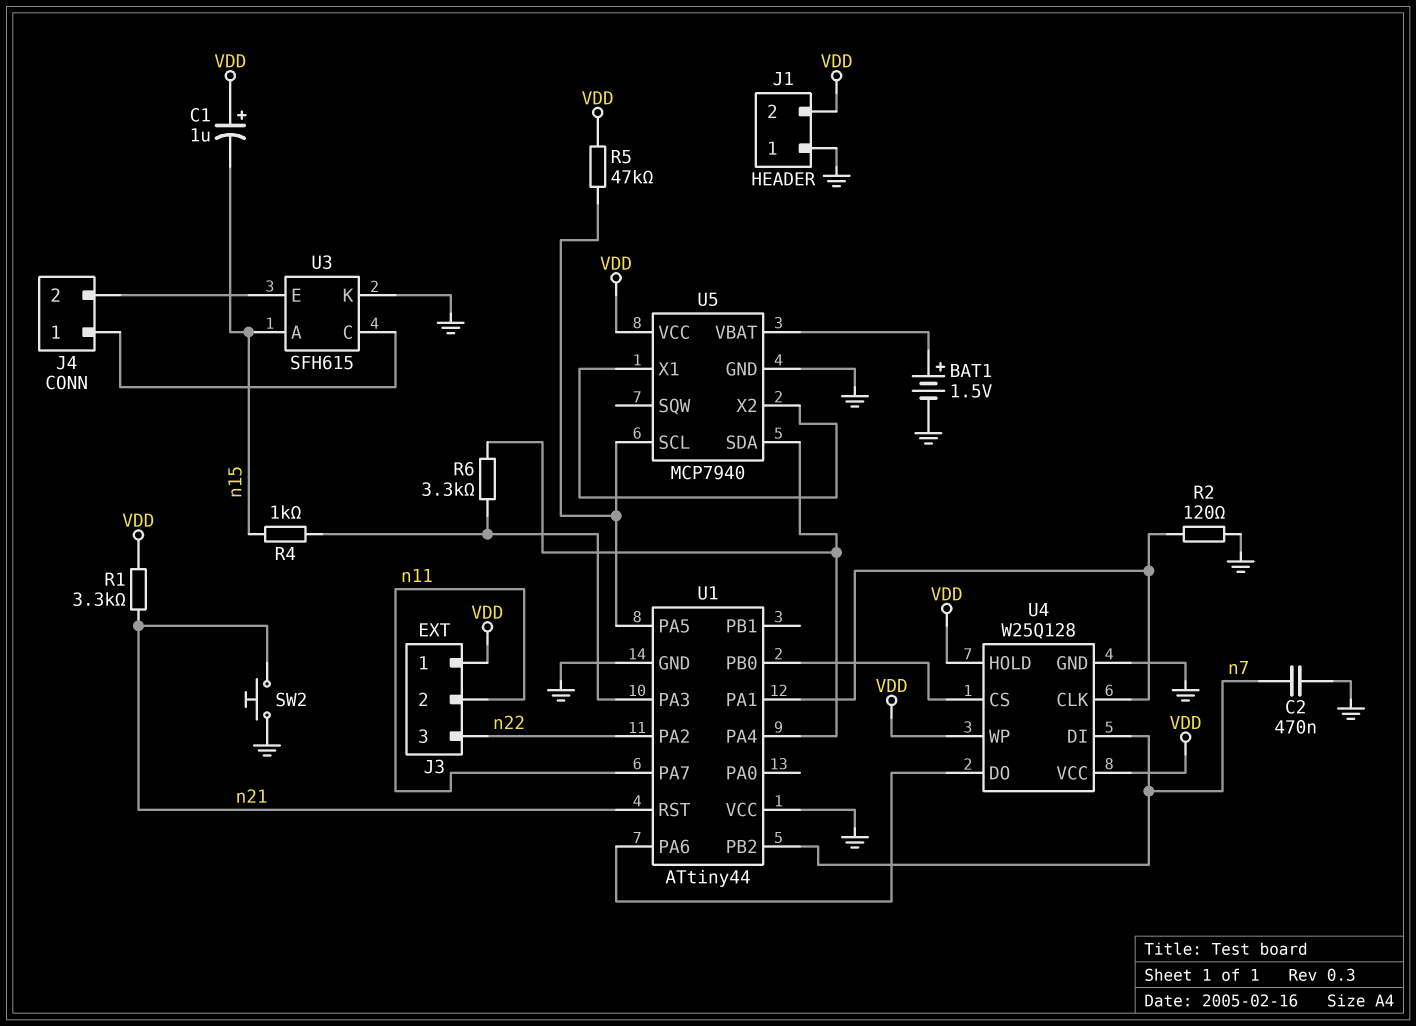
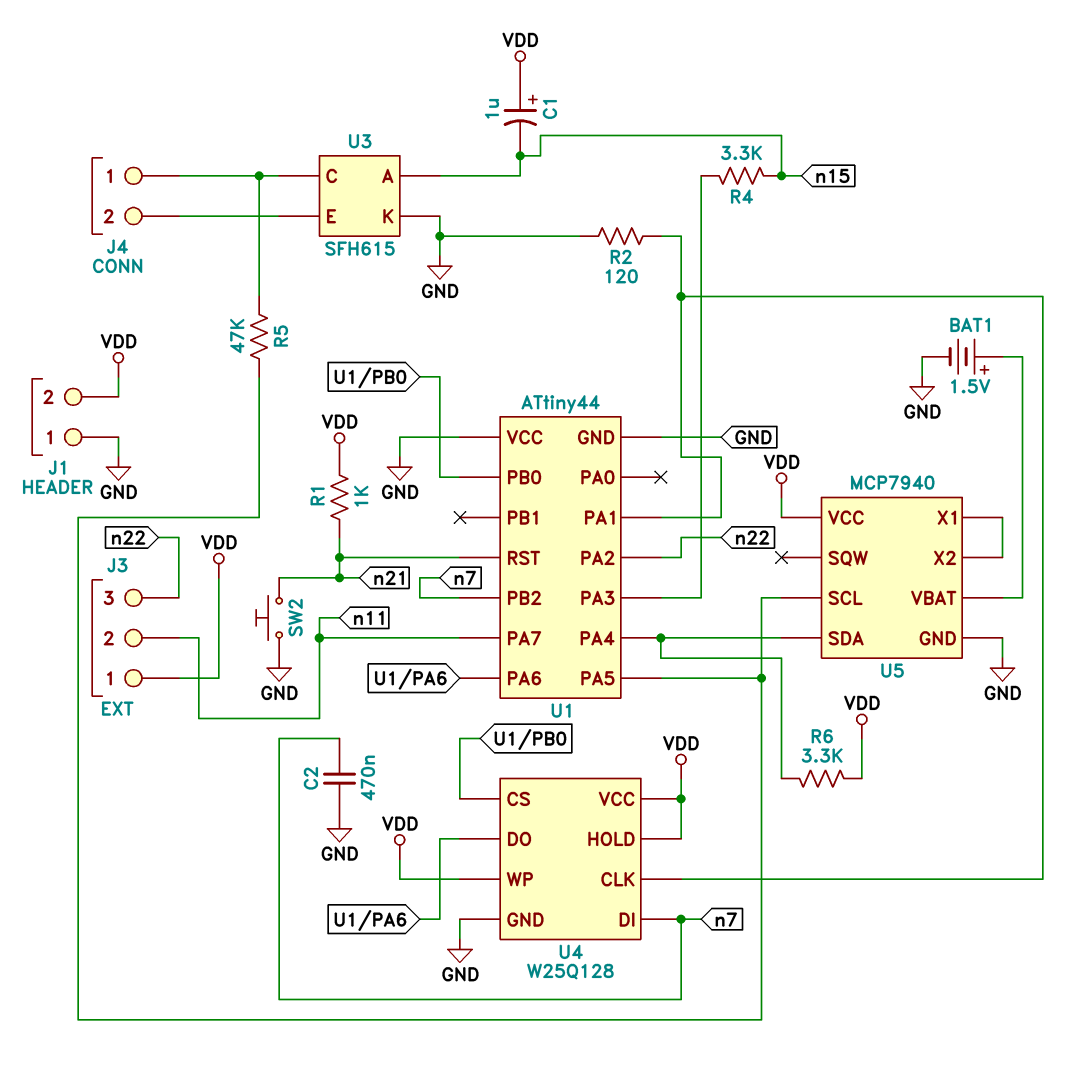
R1: 3.3k (VDD, n21) -> 1k (VDD, n21)
R4: 1k (U1/PA3, n15) -> 3.3k (U1/PA3, n15)
R5: 47k (U1/PA5, VDD) -> 47k (J4/1, U1/PA5)
R6: 3.3k (U1/PA3, U1/PA4) -> 3.3k (U1/PA4, VDD)

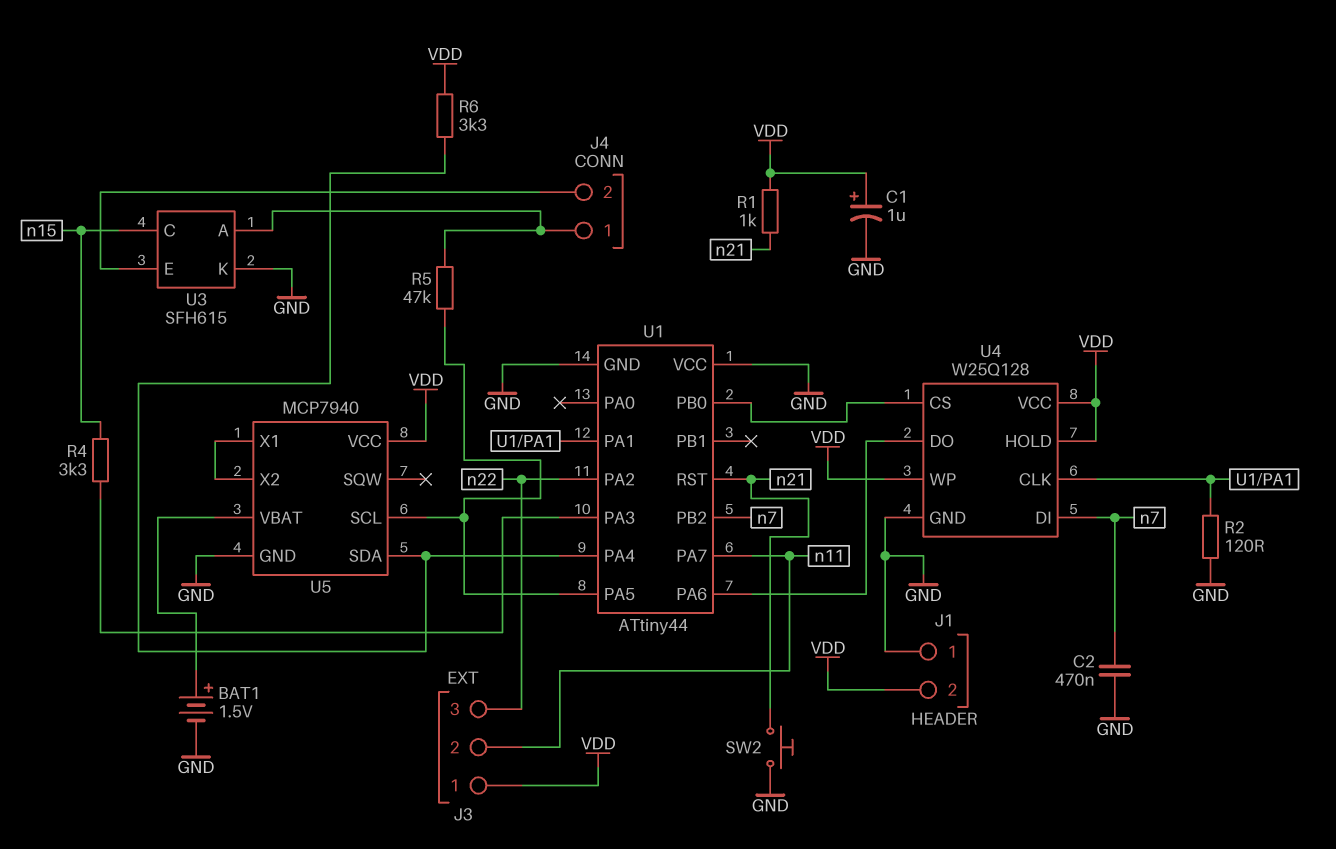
C1: 1uF (plus VDD, minus n15) -> 1uF (plus VDD, minus GND)
U3 pin A: n15 -> J4/1
U3 pin C: J4/1 -> n15

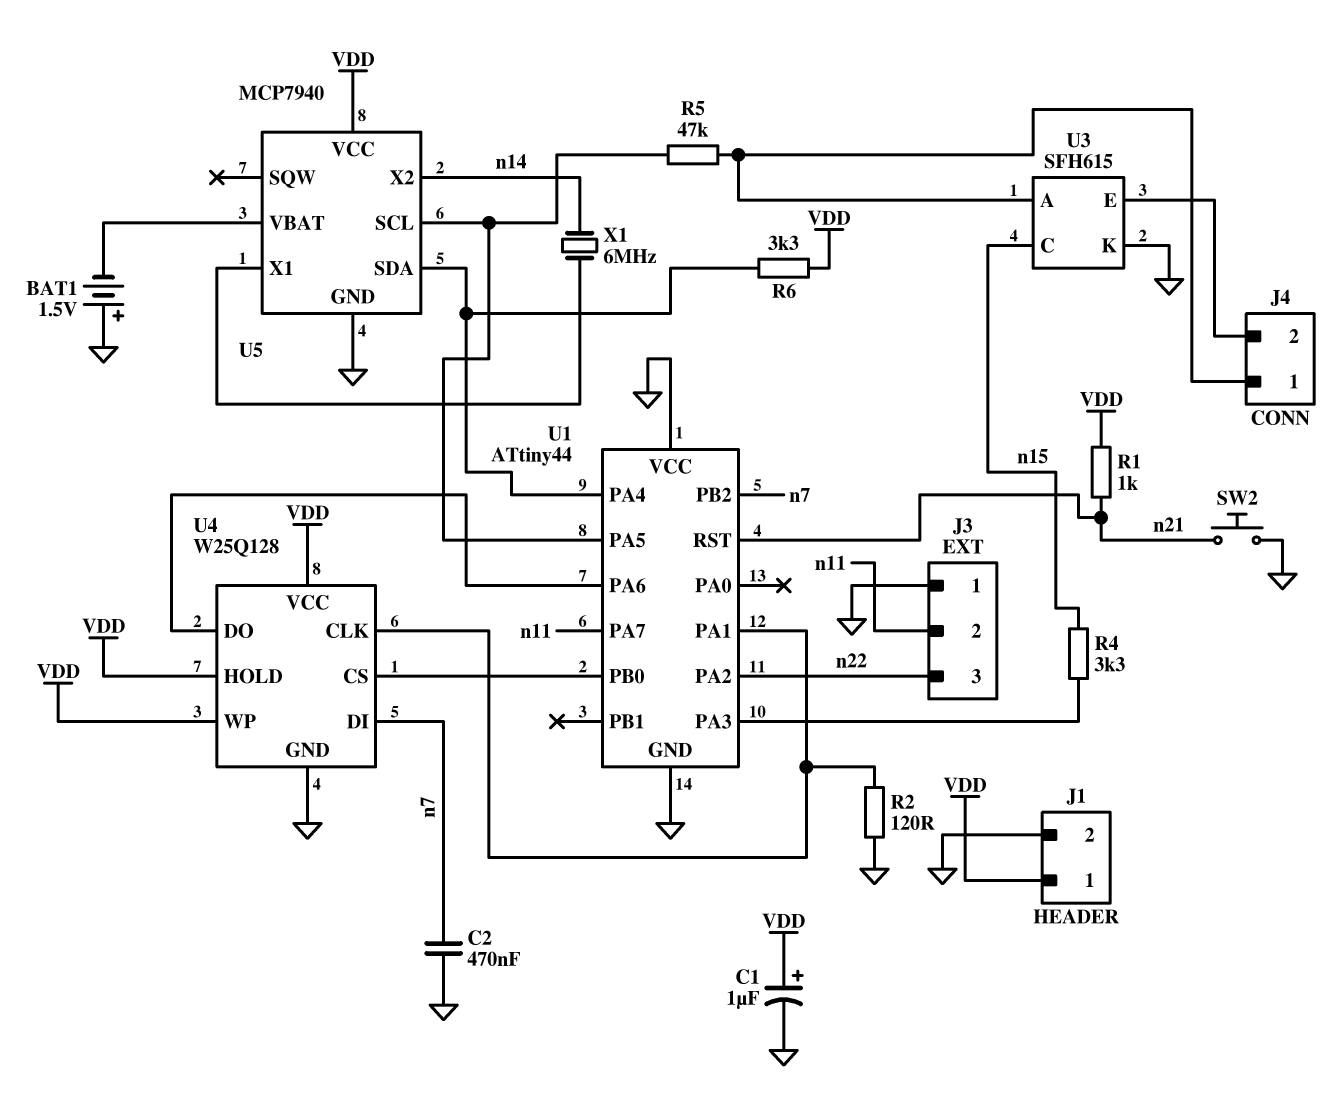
BAT1: 1.5V (plus U5/VBAT, minus GND) -> 1.5V (plus GND, minus U5/VBAT)
J1 pin 1: GND -> VDD
J1 pin 2: VDD -> GND
J3 pin 1: VDD -> GND
U5 pin X2: U5/X1 -> n14
X1: none -> 6MHz (U5/X1, n14)

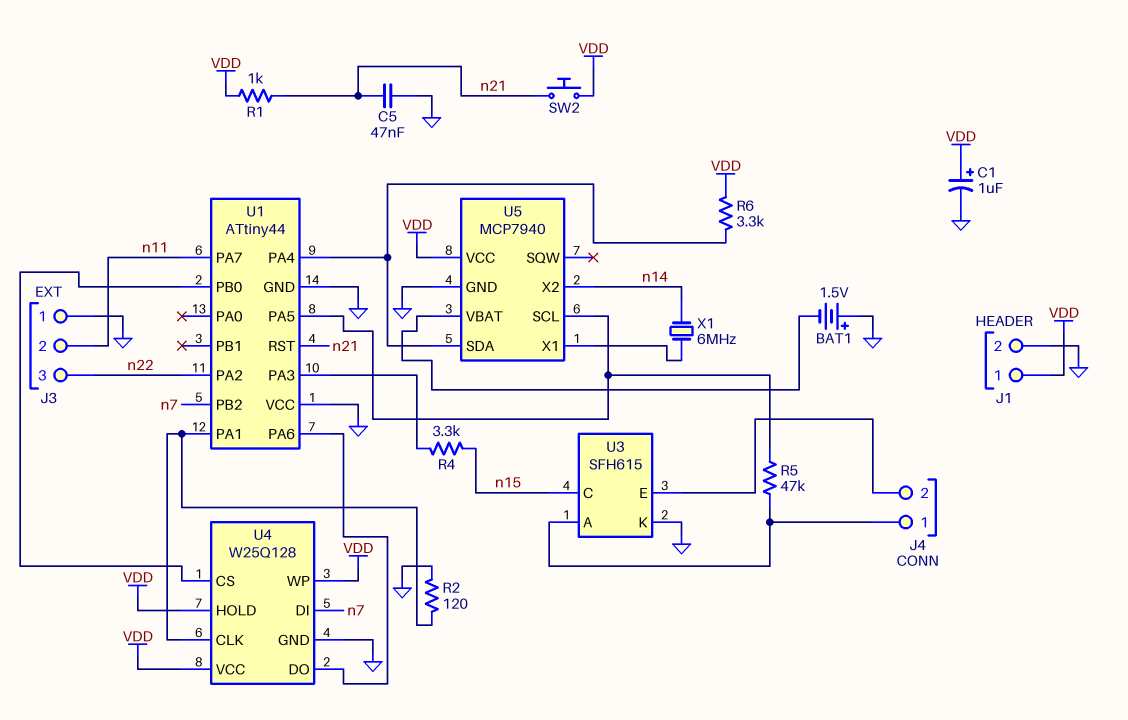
C2: 470nF (GND, n7) -> none
C5: none -> 47nF (GND, n21)
SW2: button (GND, n21) -> button (VDD, n21)

